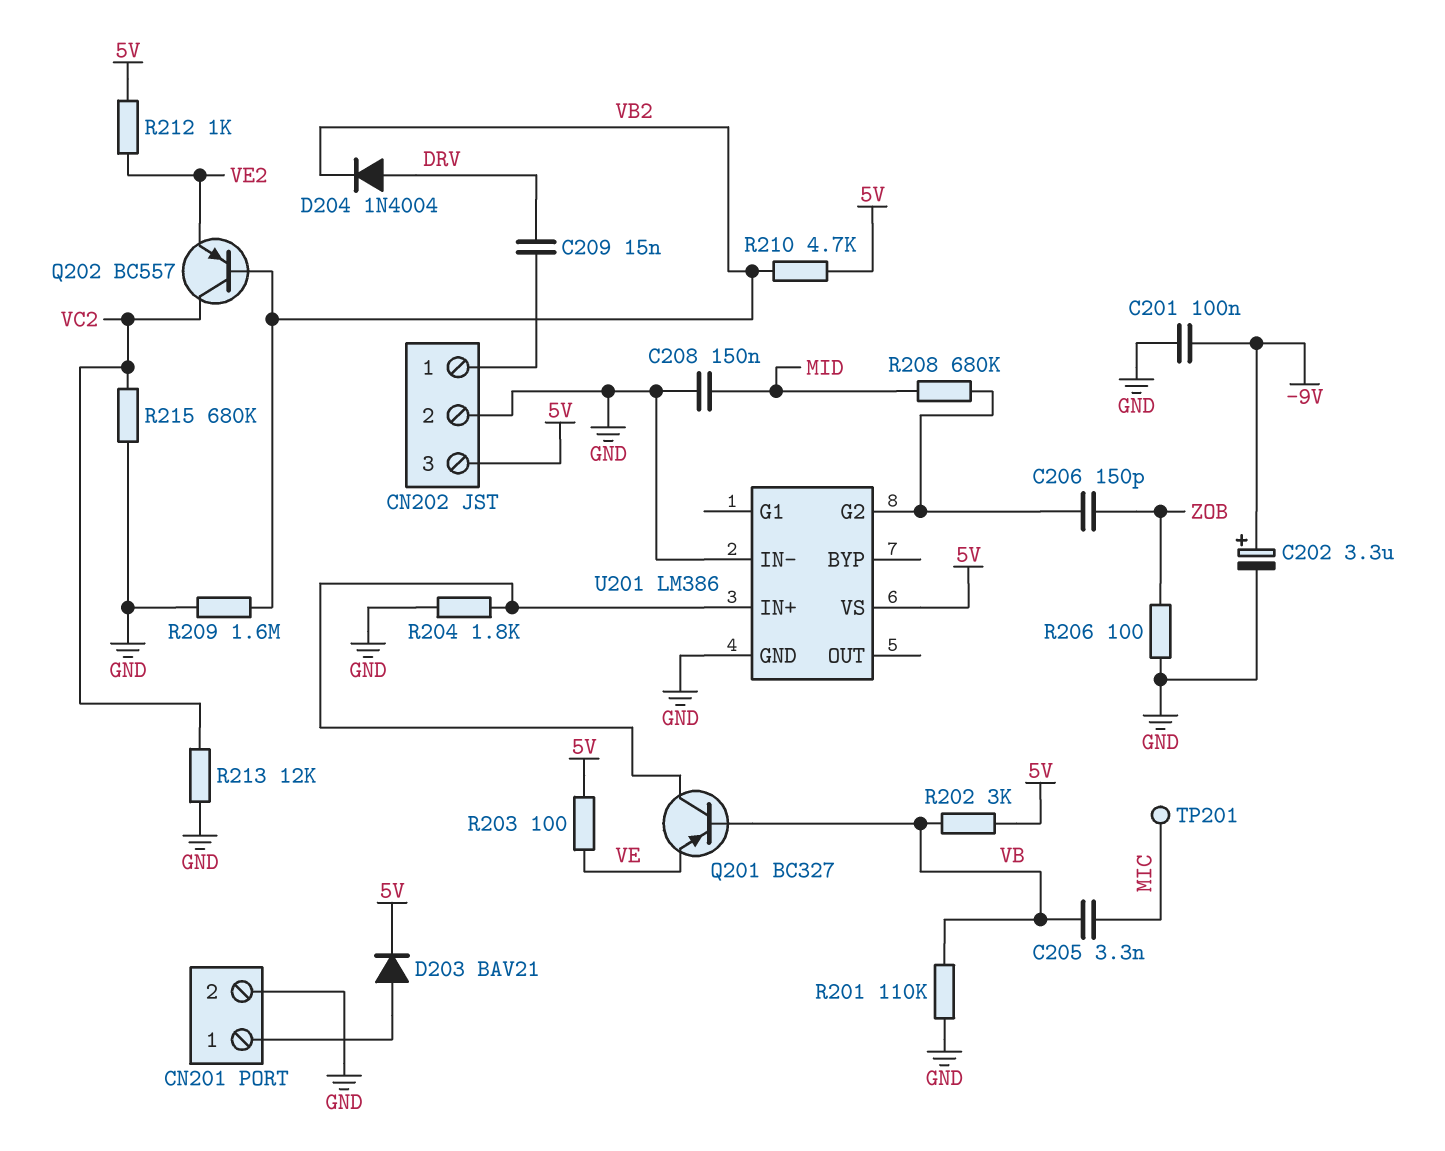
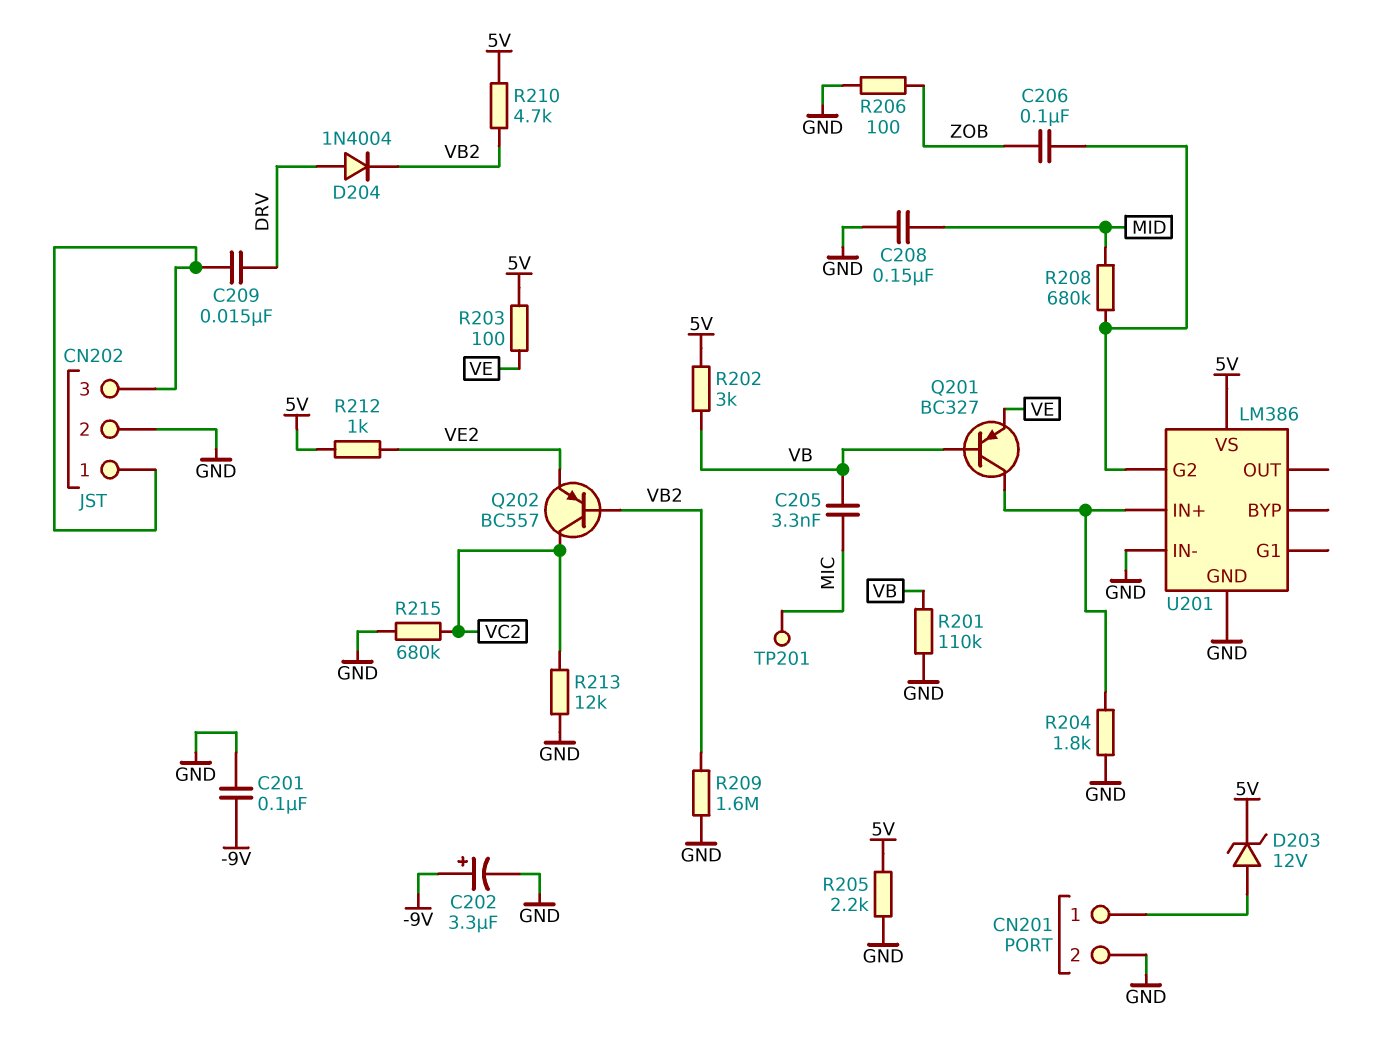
C206: 150pF (U201/G2, ZOB) -> 100nF (U201/G2, ZOB)
CN202 pin 3: 5V -> CN202/1
D203: diode BAV21 (A CN201/1, K 5V) -> zener 12V (A CN201/1, K 5V)
R205: none -> 2.2k (5V, GND)

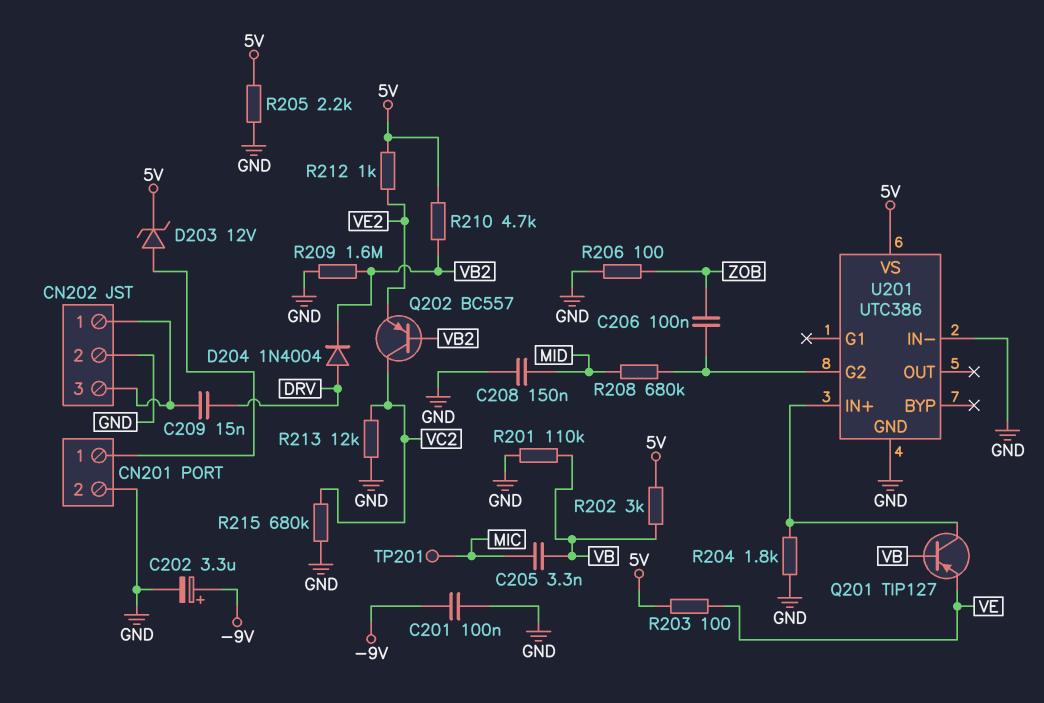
Q201: PNP BC327 (B VB, C U201/IN+, E VE) -> PNP TIP127 (B VB, C U201/IN+, E VE)
U201: LM386 -> UTC386

